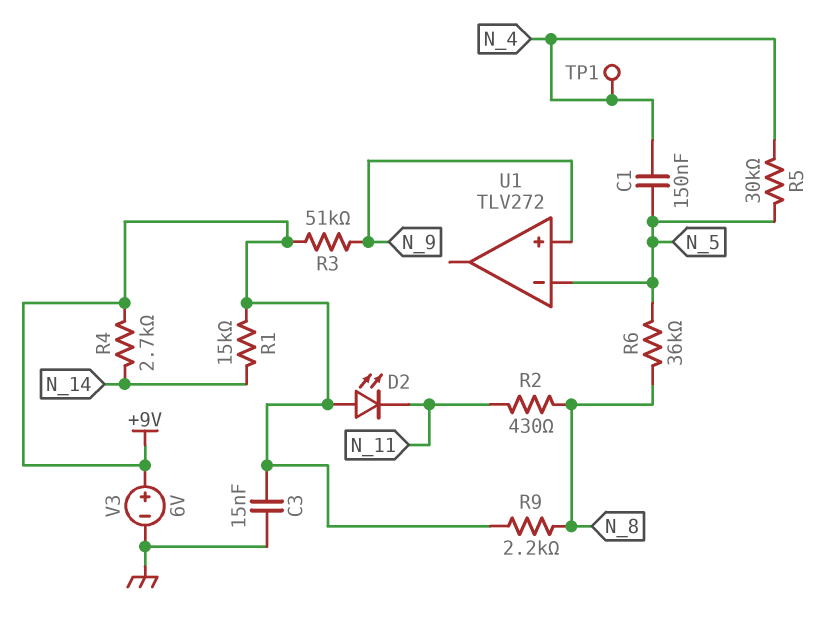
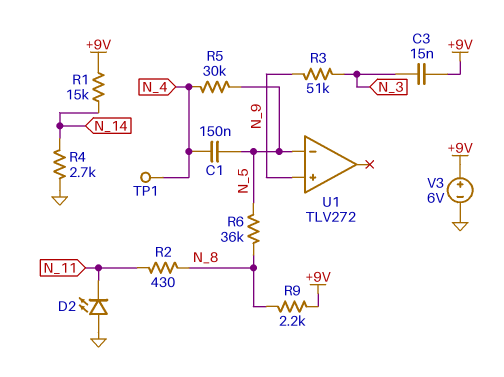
C3: 15nF (+9V, GND) -> 15nF (+9V, N_3)
D2: LED (A +9V, K N_11) -> LED (A GND, K N_11)
R3: 51k (+9V, N_9) -> 51k (N_3, N_9)
R4: 2.7k (+9V, N_14) -> 2.7k (GND, N_14)

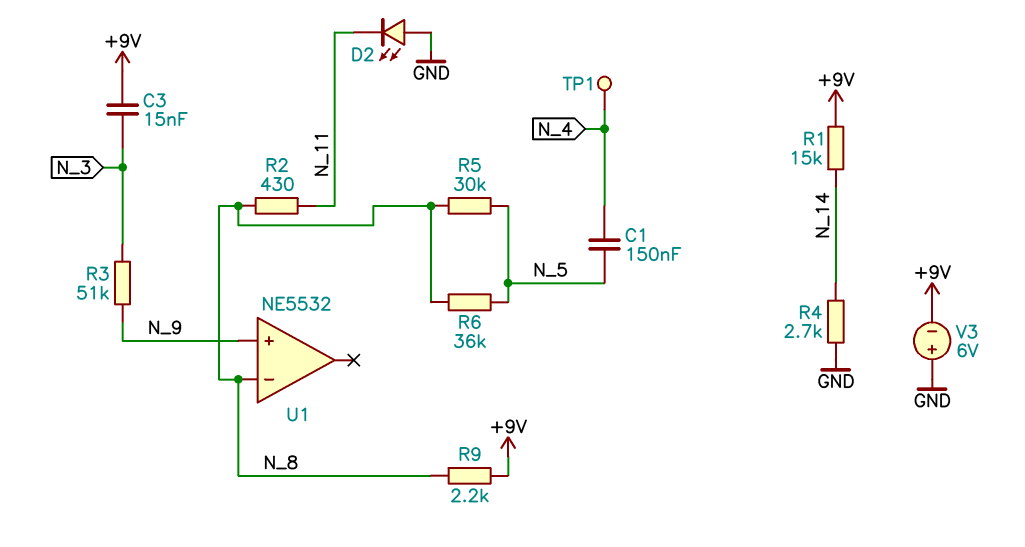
R5: 30k (N_4, N_5) -> 30k (N_5, N_8)
U1: TLV272 -> NE5532
U1 pin in-: N_5 -> N_8
V3: 6V (plus +9V, minus GND) -> 6V (plus GND, minus +9V)

